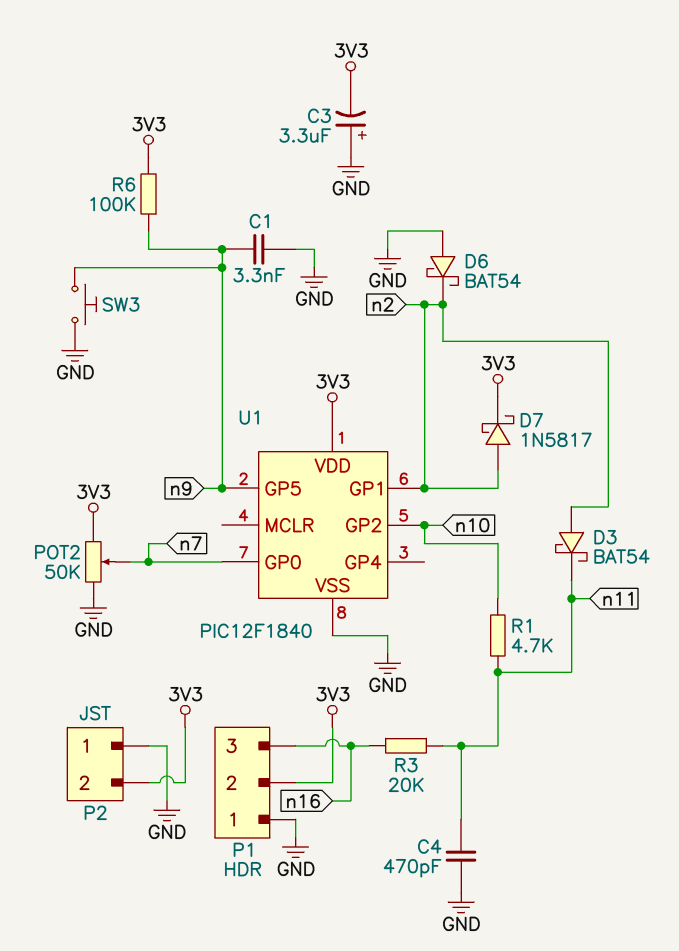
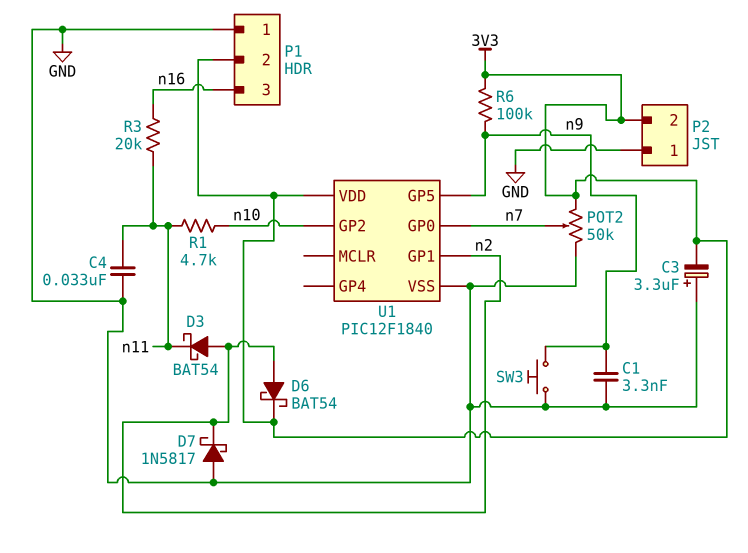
C4: 470pF (GND, n11) -> 33nF (GND, n11)
D6: schottky BAT54 (A GND, K n2) -> schottky BAT54 (A n2, K 3V3)
D7: schottky 1N5817 (A n2, K 3V3) -> schottky 1N5817 (A GND, K n2)

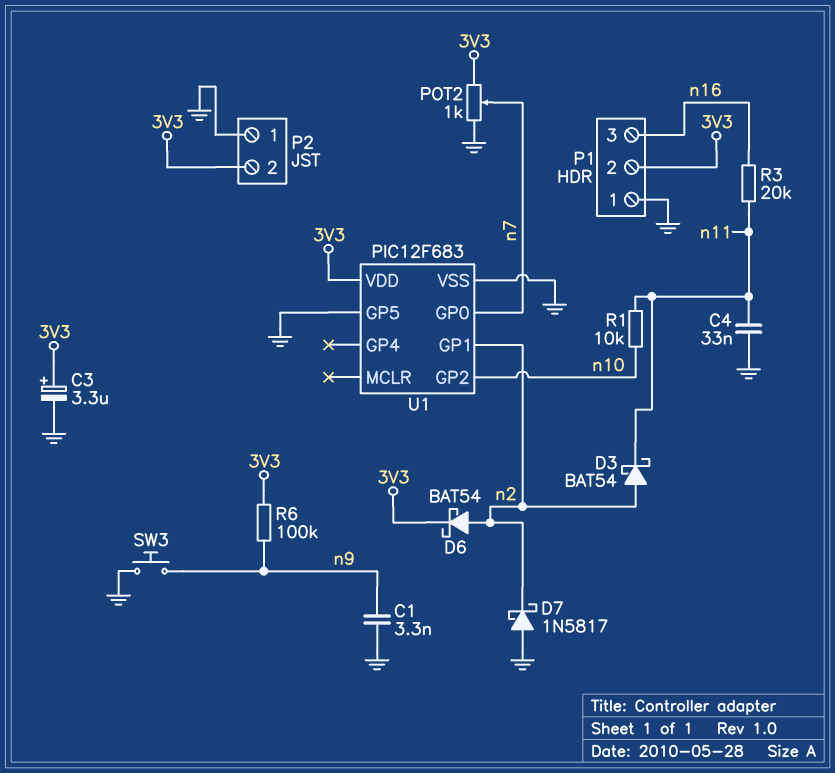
C3: 3.3uF (plus GND, minus 3V3) -> 3.3uF (plus 3V3, minus GND)
POT2: 50k (3V3, GND, wiper n7) -> 1k (3V3, GND, wiper n7)
R1: 4.7k (n10, n11) -> 10k (n10, n11)
U1: PIC12F1840 -> PIC12F683
U1 pin GP5: n9 -> GND

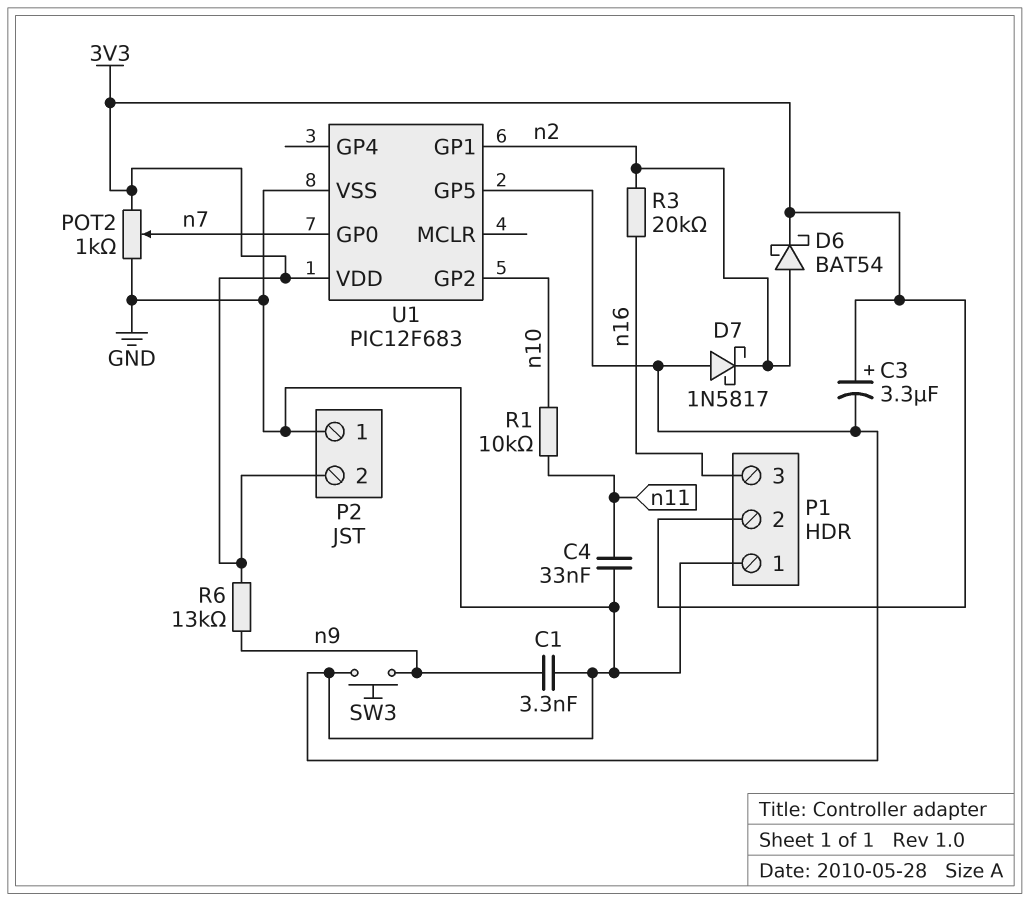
D3: schottky BAT54 (A n2, K n11) -> none
R3: 20k (n11, n16) -> 20k (n2, n16)
R6: 100k (3V3, n9) -> 13k (3V3, n9)

